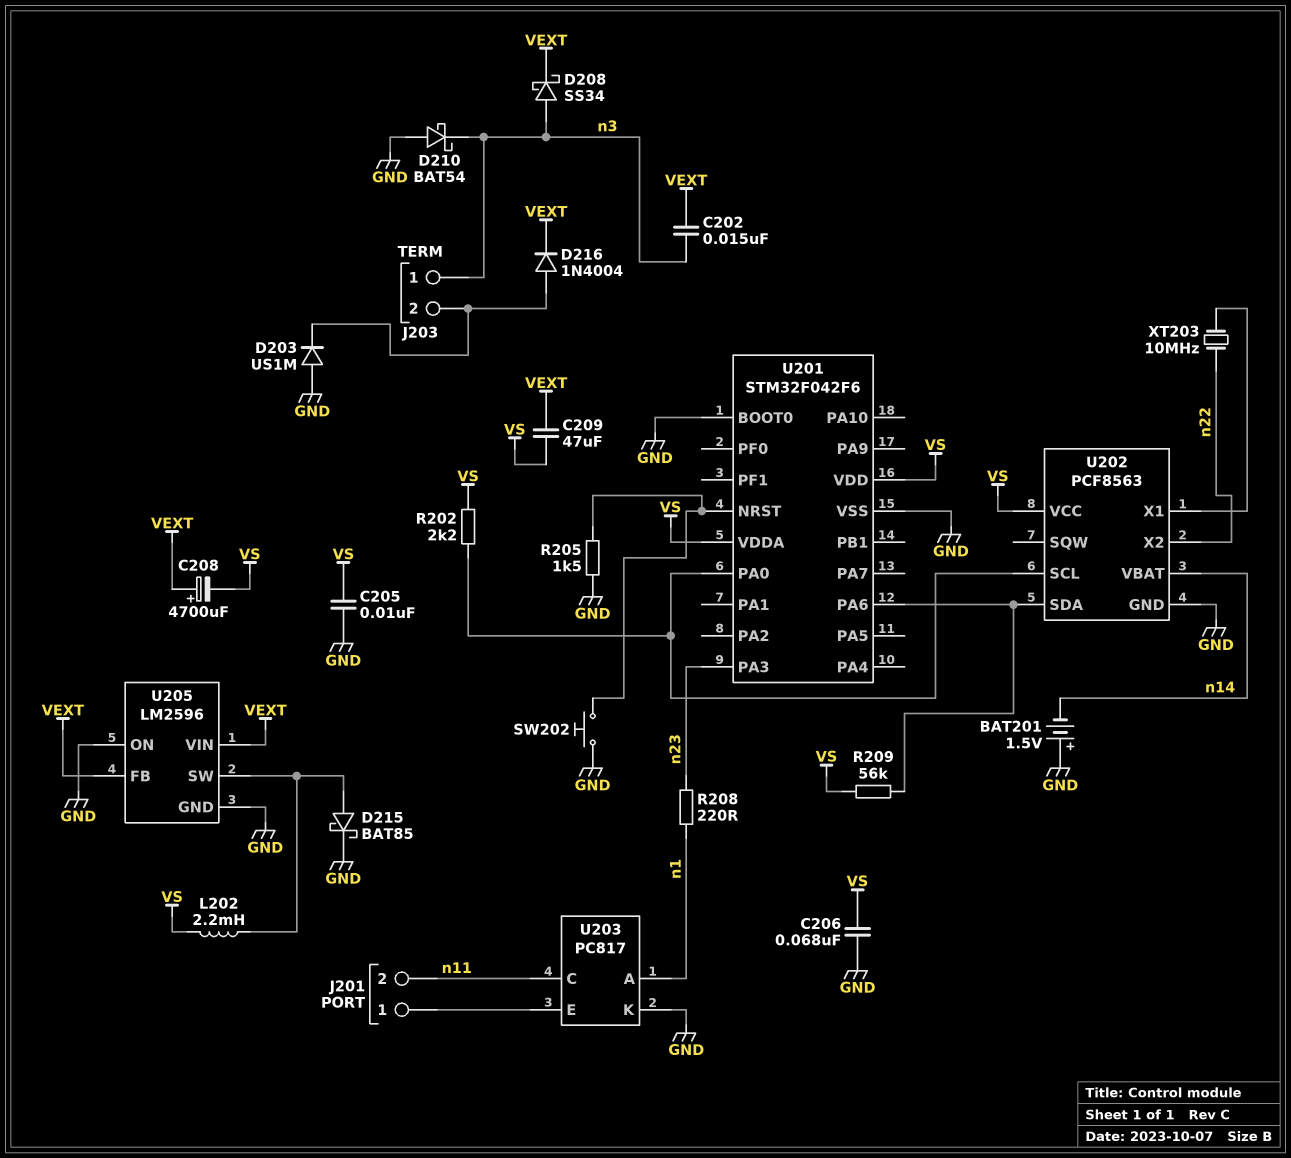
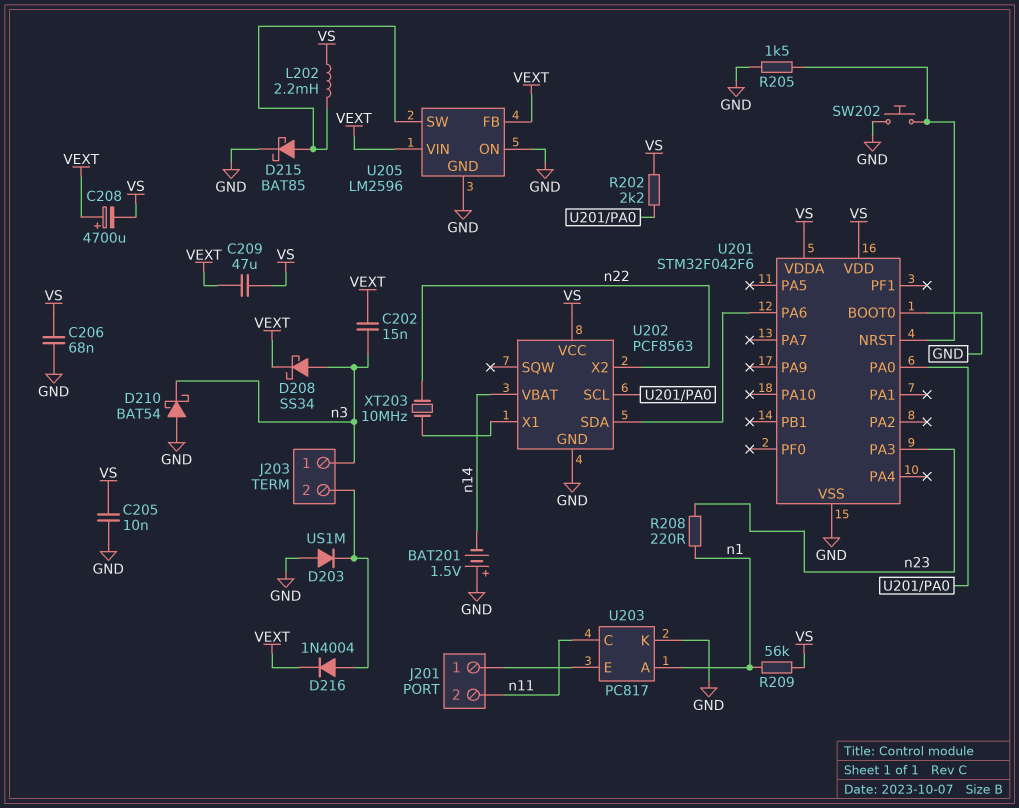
R209: 56k (U201/PA6, VS) -> 56k (VS, n1)

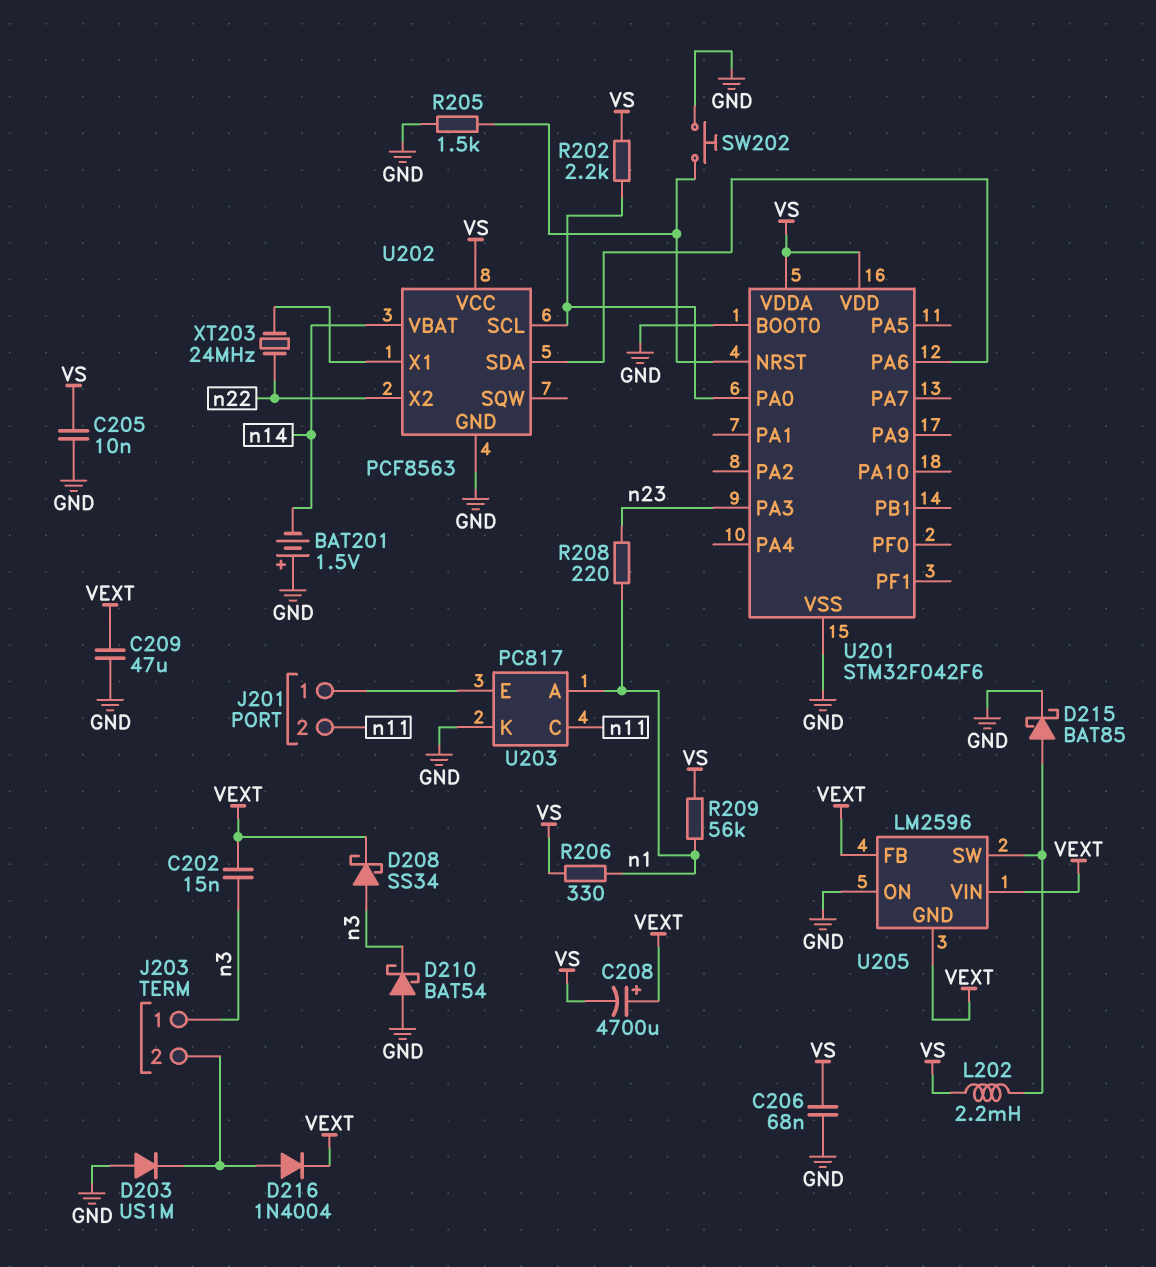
C209: 47uF (VEXT, VS) -> 47uF (GND, VEXT)
R206: none -> 330 (VS, n1)
U205 pin GND: GND -> VEXT
XT203: 10MHz (U202/X1, n22) -> 24MHz (U202/X1, n22)

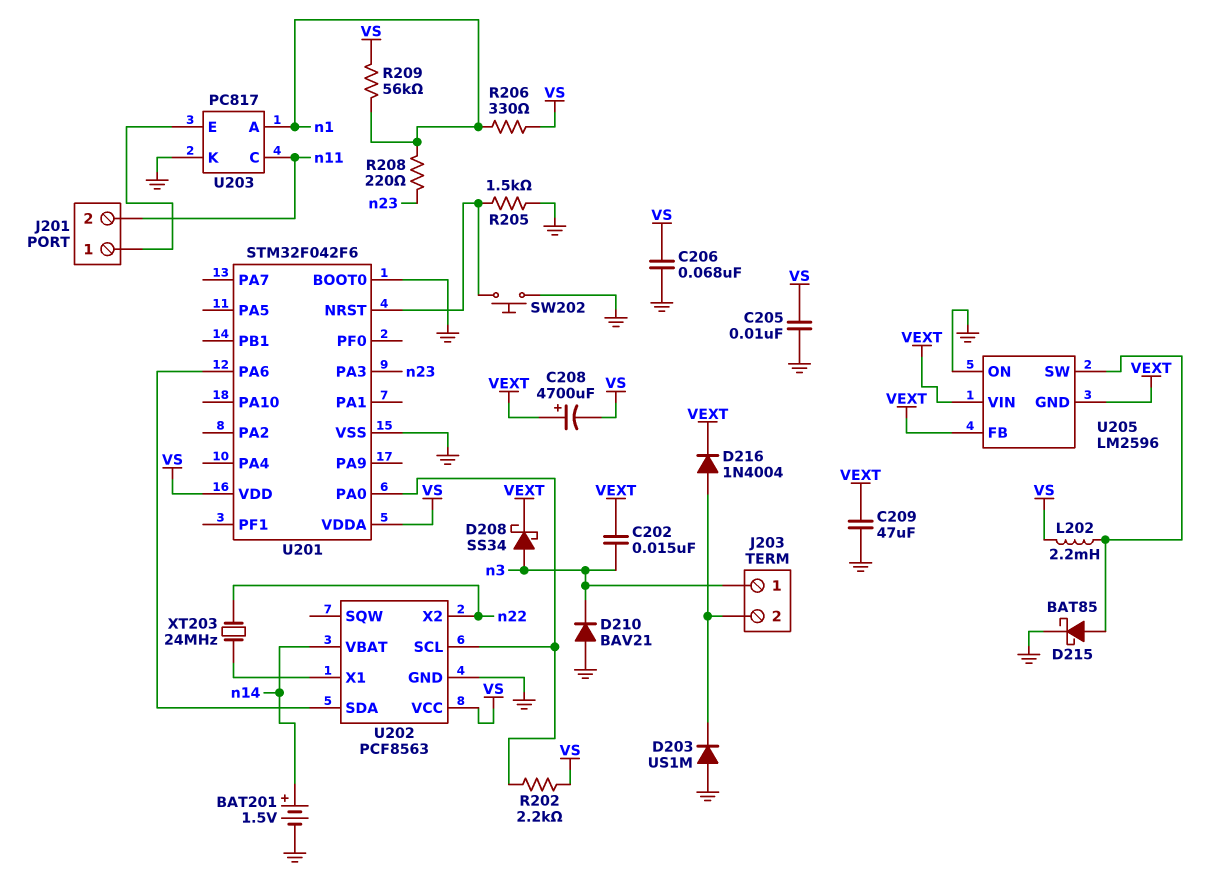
BAT201: 1.5V (plus GND, minus n14) -> 1.5V (plus n14, minus GND)
D210: schottky BAT54 (A GND, K n3) -> diode BAV21 (A GND, K n3)

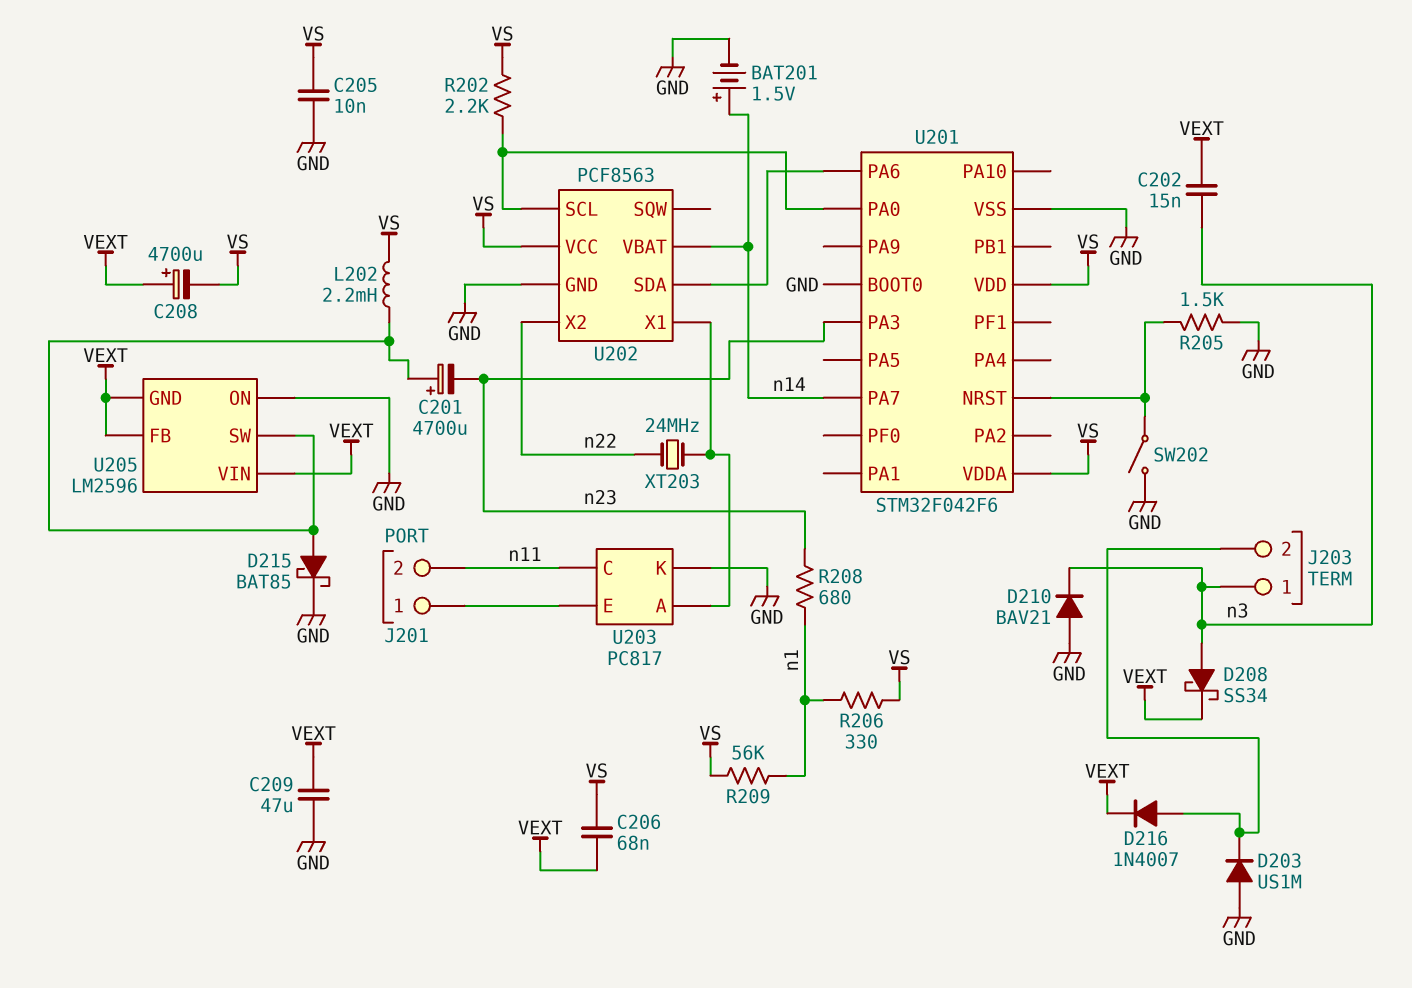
C201: none -> 4700uF (plus U205/SW, minus n23)
C206: 68nF (GND, VS) -> 68nF (VEXT, VS)
D216: diode 1N4004 (A J203/2, K VEXT) -> diode 1N4007 (A J203/2, K VEXT)
R208: 220 (n1, n23) -> 680 (n1, n23)
SW202: button (GND, U201/NRST) -> switch (GND, U201/NRST)
U201 pin PA7: none -> n14
U203 pin A: n1 -> U202/X1

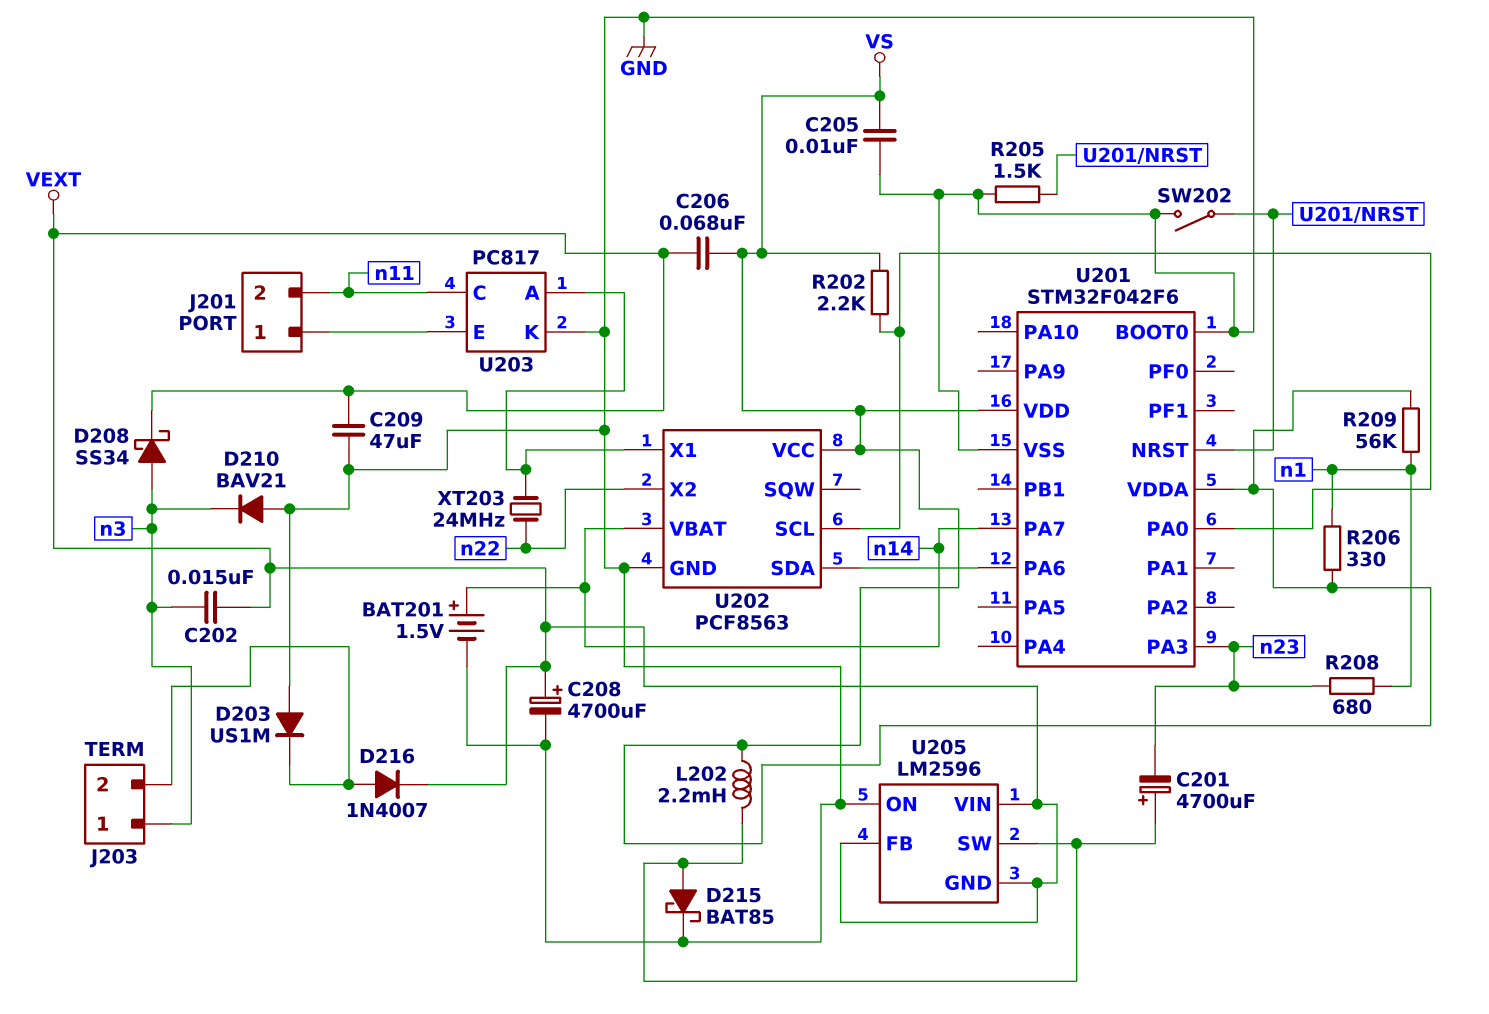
C208: 4700uF (plus VEXT, minus VS) -> 4700uF (plus VEXT, minus GND)

